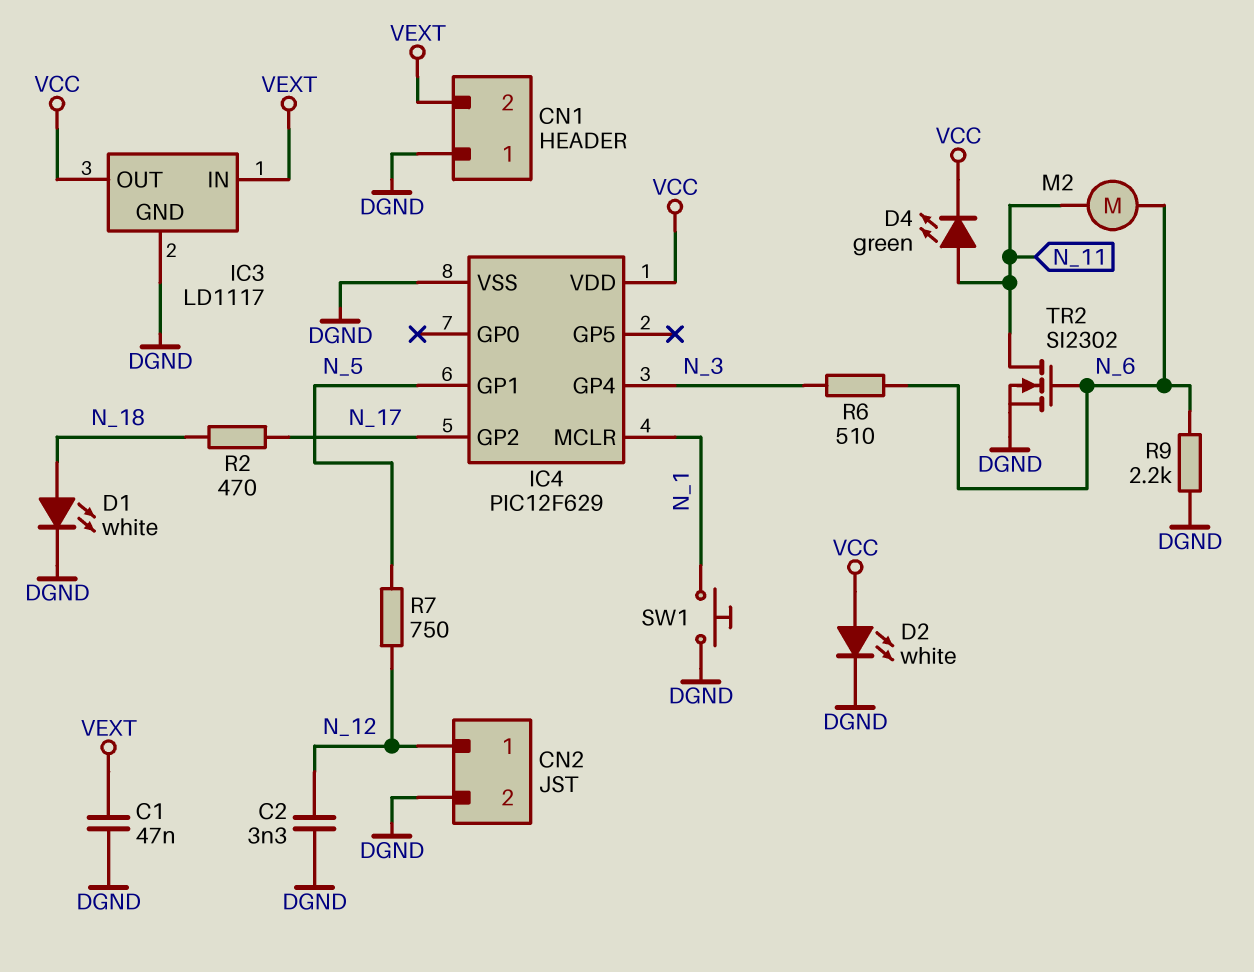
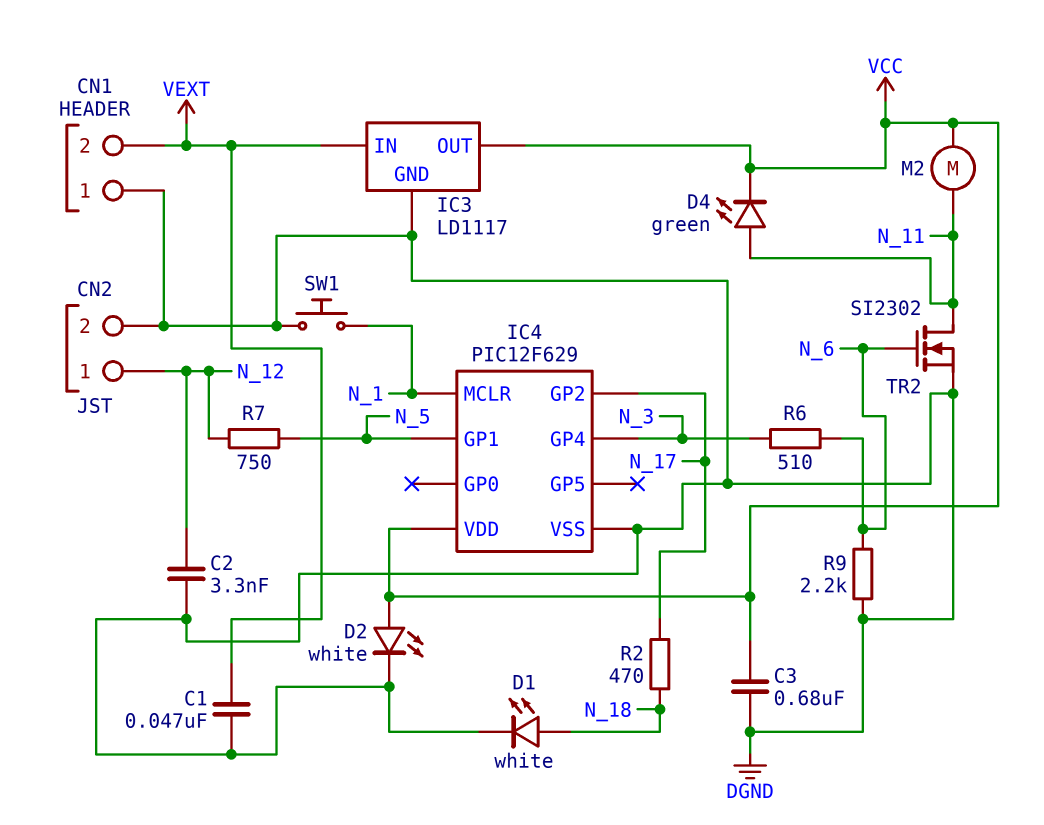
C3: none -> 680nF (DGND, VCC)
M2: motor (N_6, N_11) -> motor (N_11, VCC)

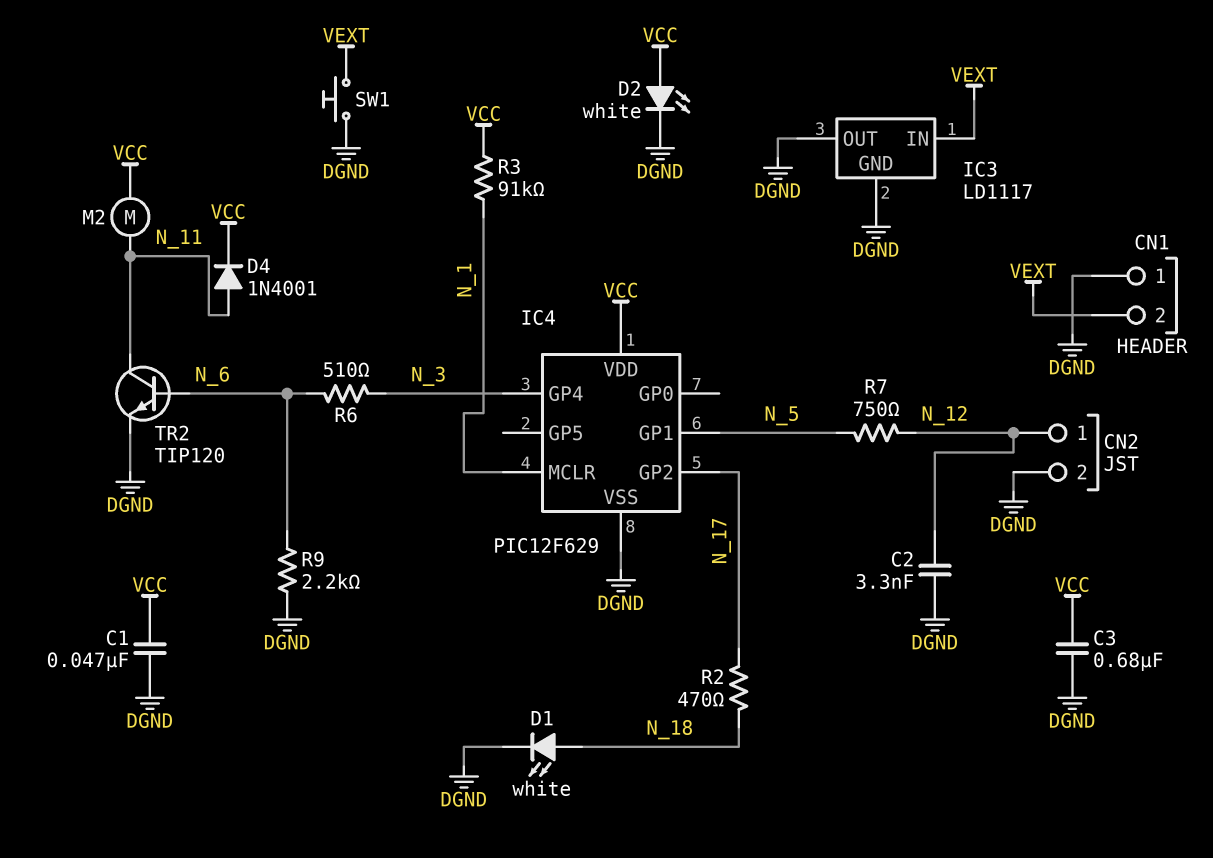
C1: 47nF (DGND, VEXT) -> 47nF (DGND, VCC)
D4: LED green (A N_11, K VCC) -> diode 1N4001 (A N_11, K VCC)
IC3 pin OUT: VCC -> DGND
R3: none -> 91k (N_1, VCC)
SW1: button (DGND, N_1) -> button (DGND, VEXT)
TR2: NMOS SI2302 (G N_6, D N_11, S DGND) -> NPN TIP120 (B N_6, C N_11, E DGND)

